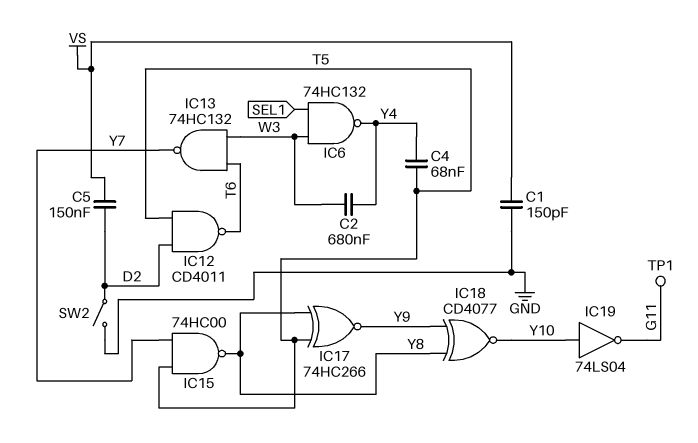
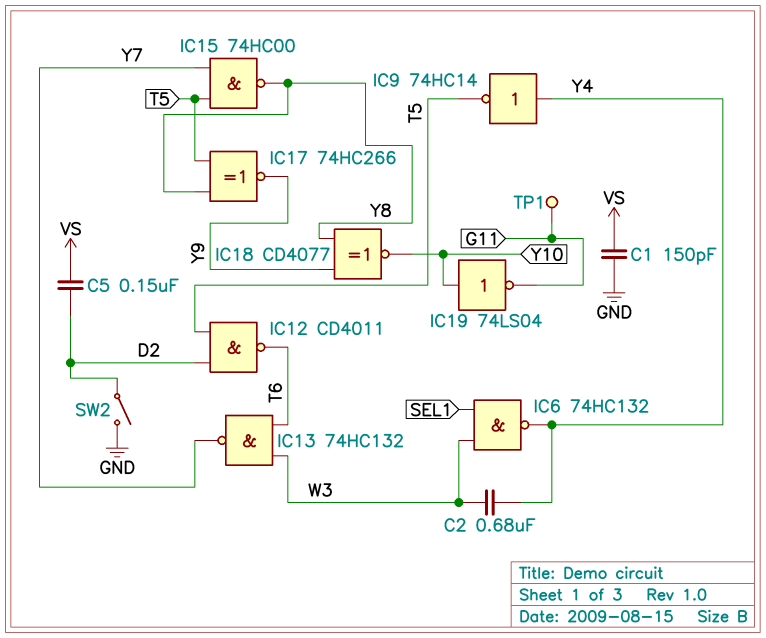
C4: 68nF (T5, Y4) -> none
IC9: none -> NOT 74HC14 (in Y4, out T5)

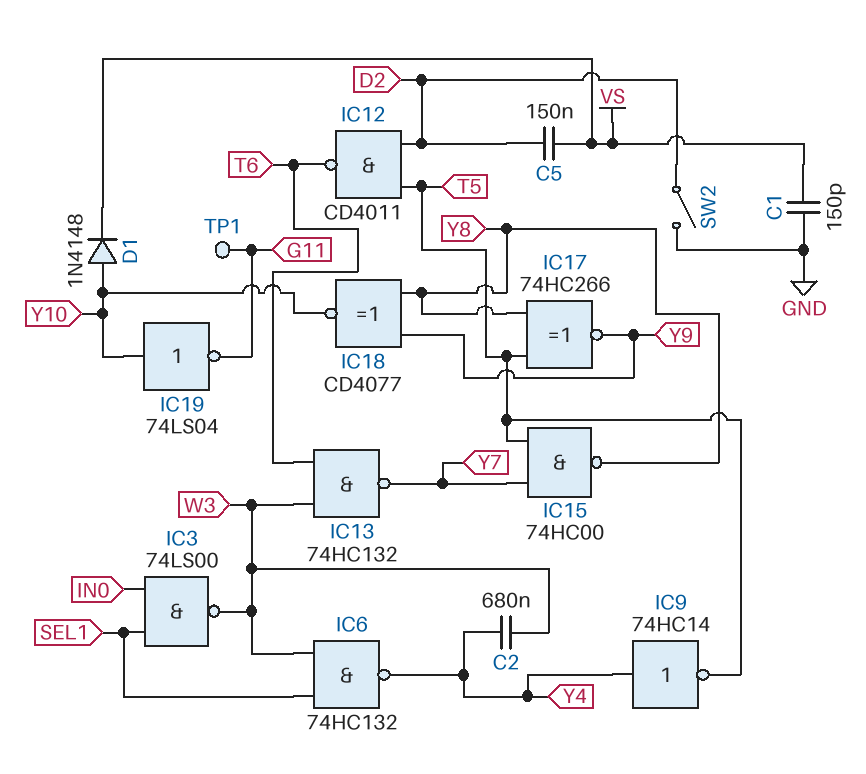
D1: none -> diode 1N4148 (A Y10, K VS)
IC3: none -> NAND 74LS00 (in IN0, in SEL1, out W3)

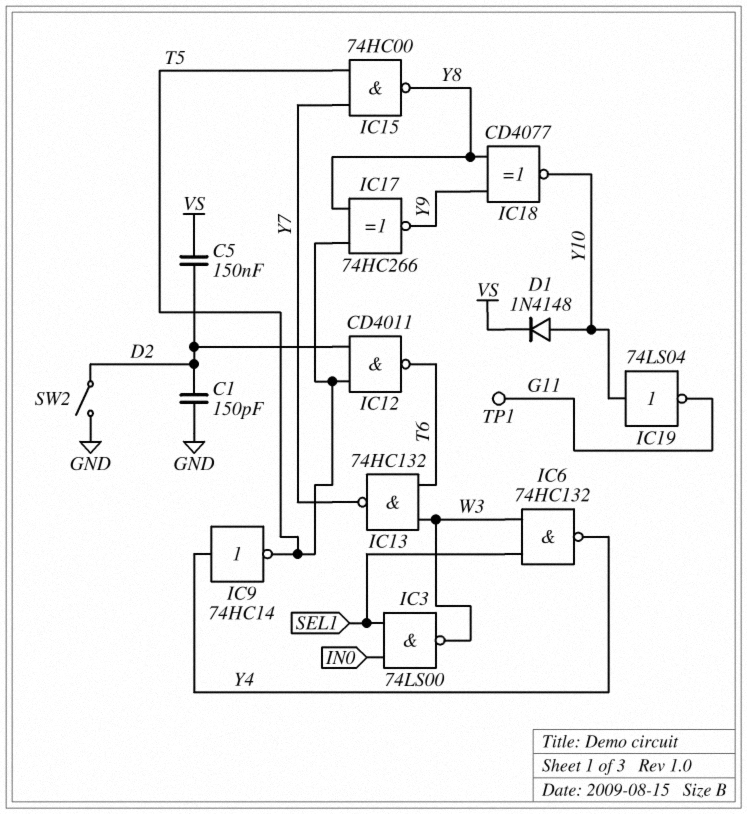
C1: 150pF (GND, VS) -> 150pF (D2, GND)
C2: 680nF (W3, Y4) -> none

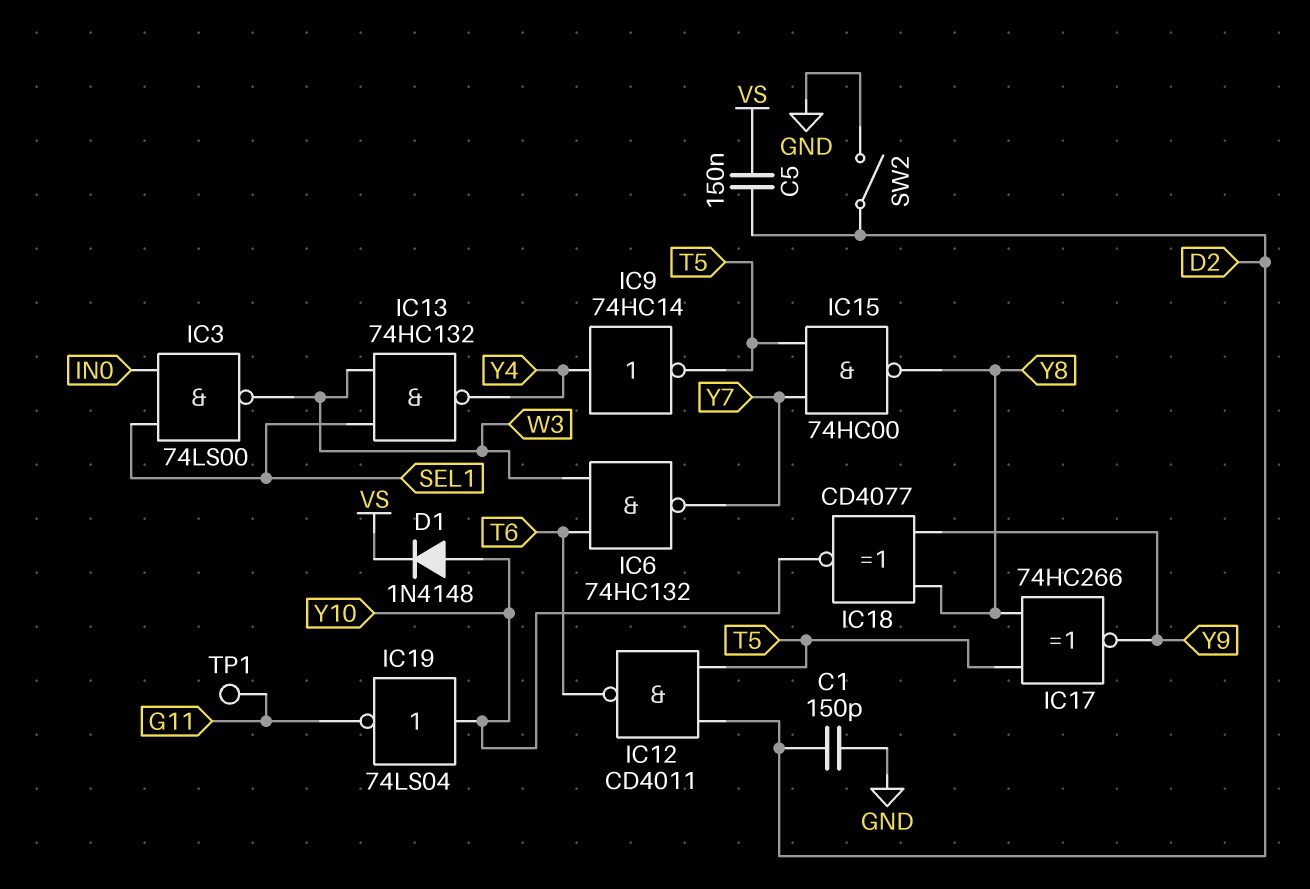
IC6: NAND 74HC132 (in SEL1, in W3, out Y4) -> NAND 74HC132 (in T6, in W3, out Y7)
IC13: NAND 74HC132 (in T6, in W3, out Y7) -> NAND 74HC132 (in SEL1, in W3, out Y4)

